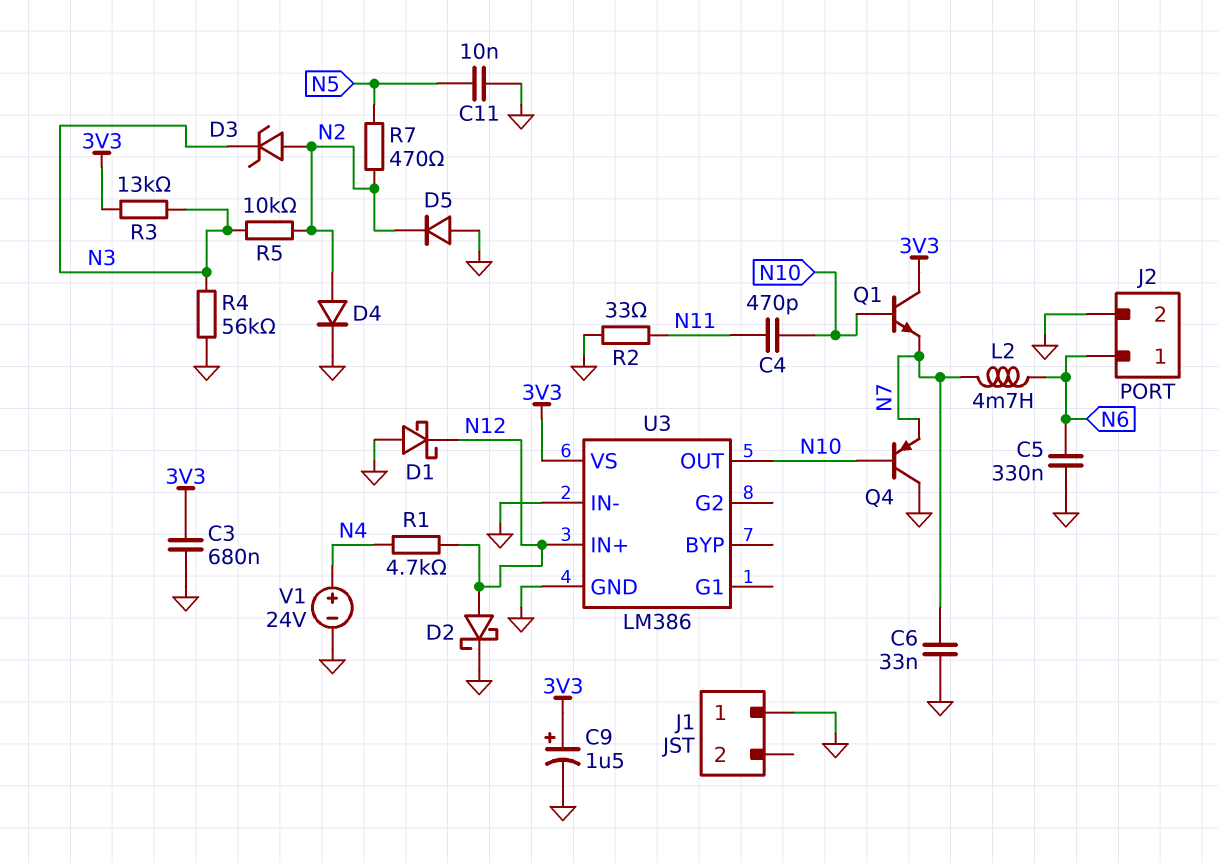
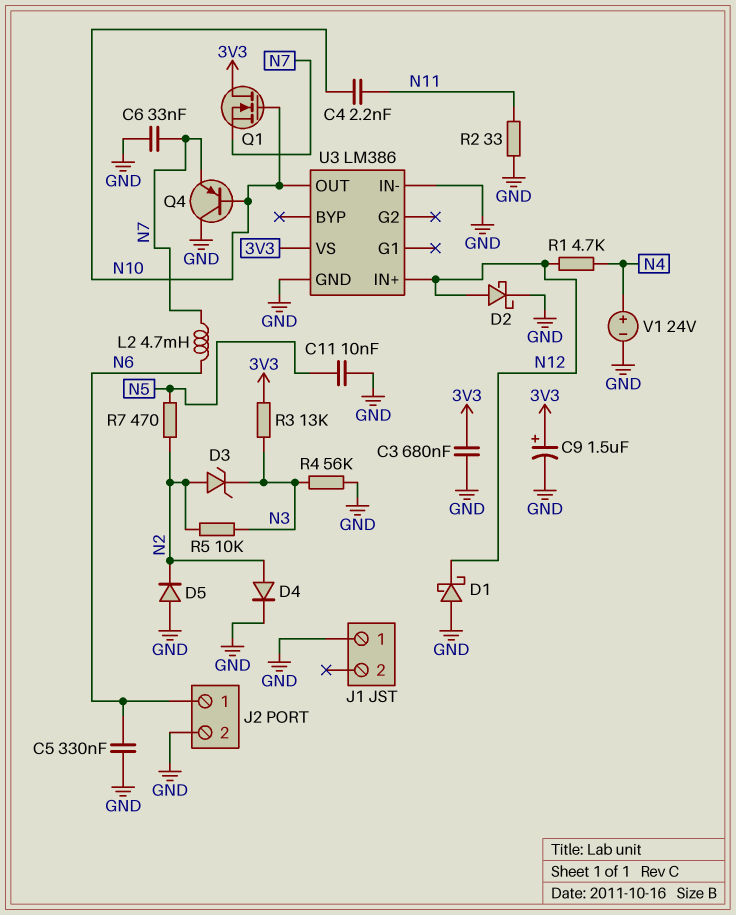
C4: 470pF (N10, N11) -> 2.2nF (N10, N11)
Q1: NPN (B N10, C 3V3, E N7) -> NMOS (G N10, D 3V3, S N7)

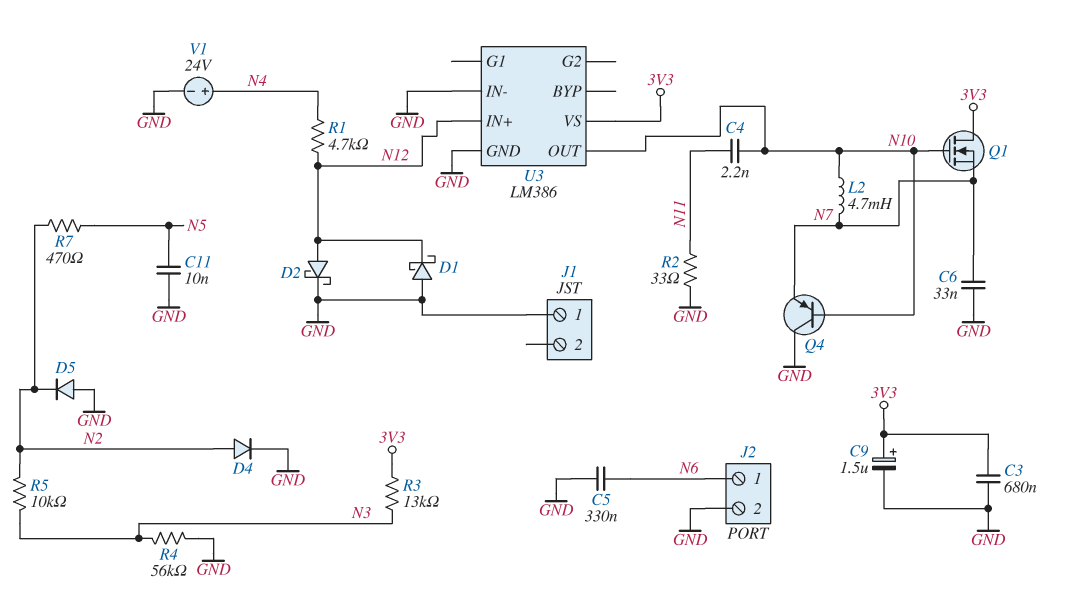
D3: zener (A N2, K N3) -> none
L2: 4.7mH (N6, N7) -> 4.7mH (N7, N10)

